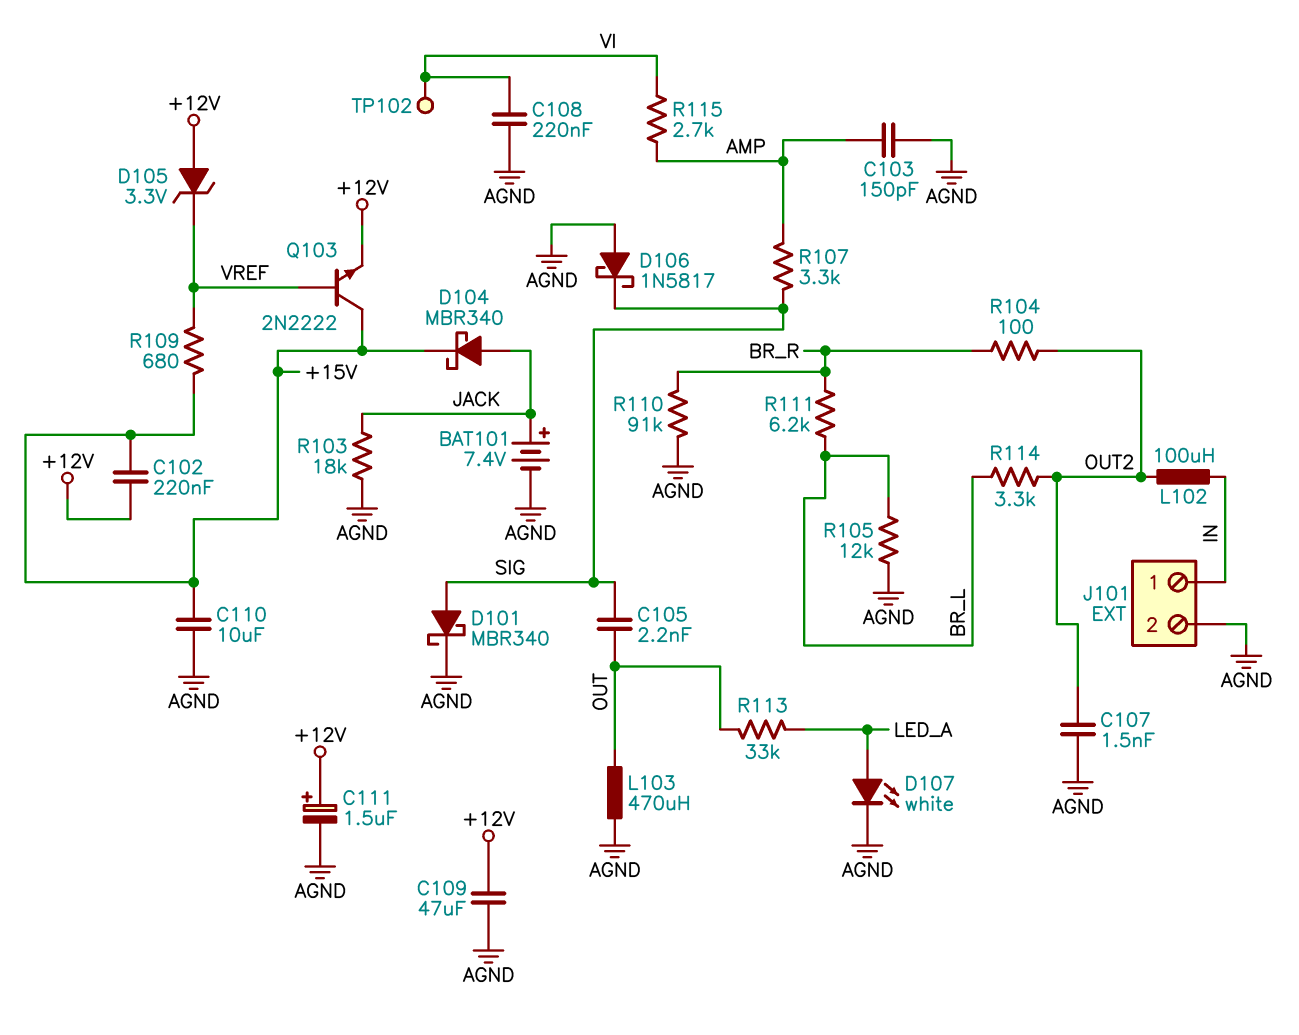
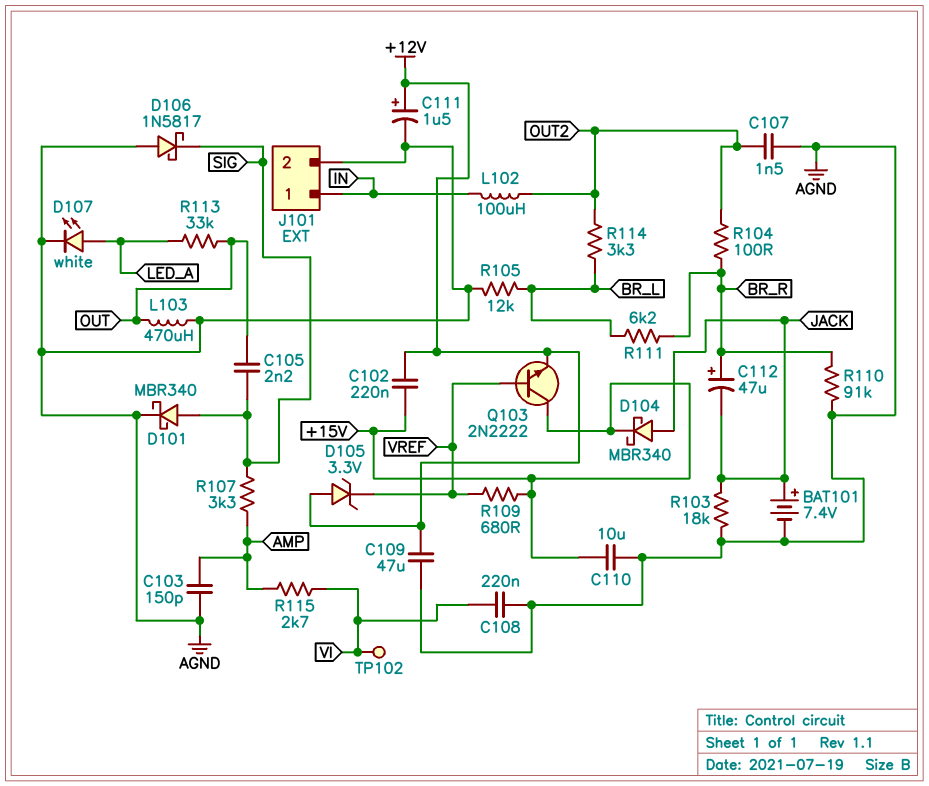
C112: none -> 47uF (plus BR_R, minus JACK)

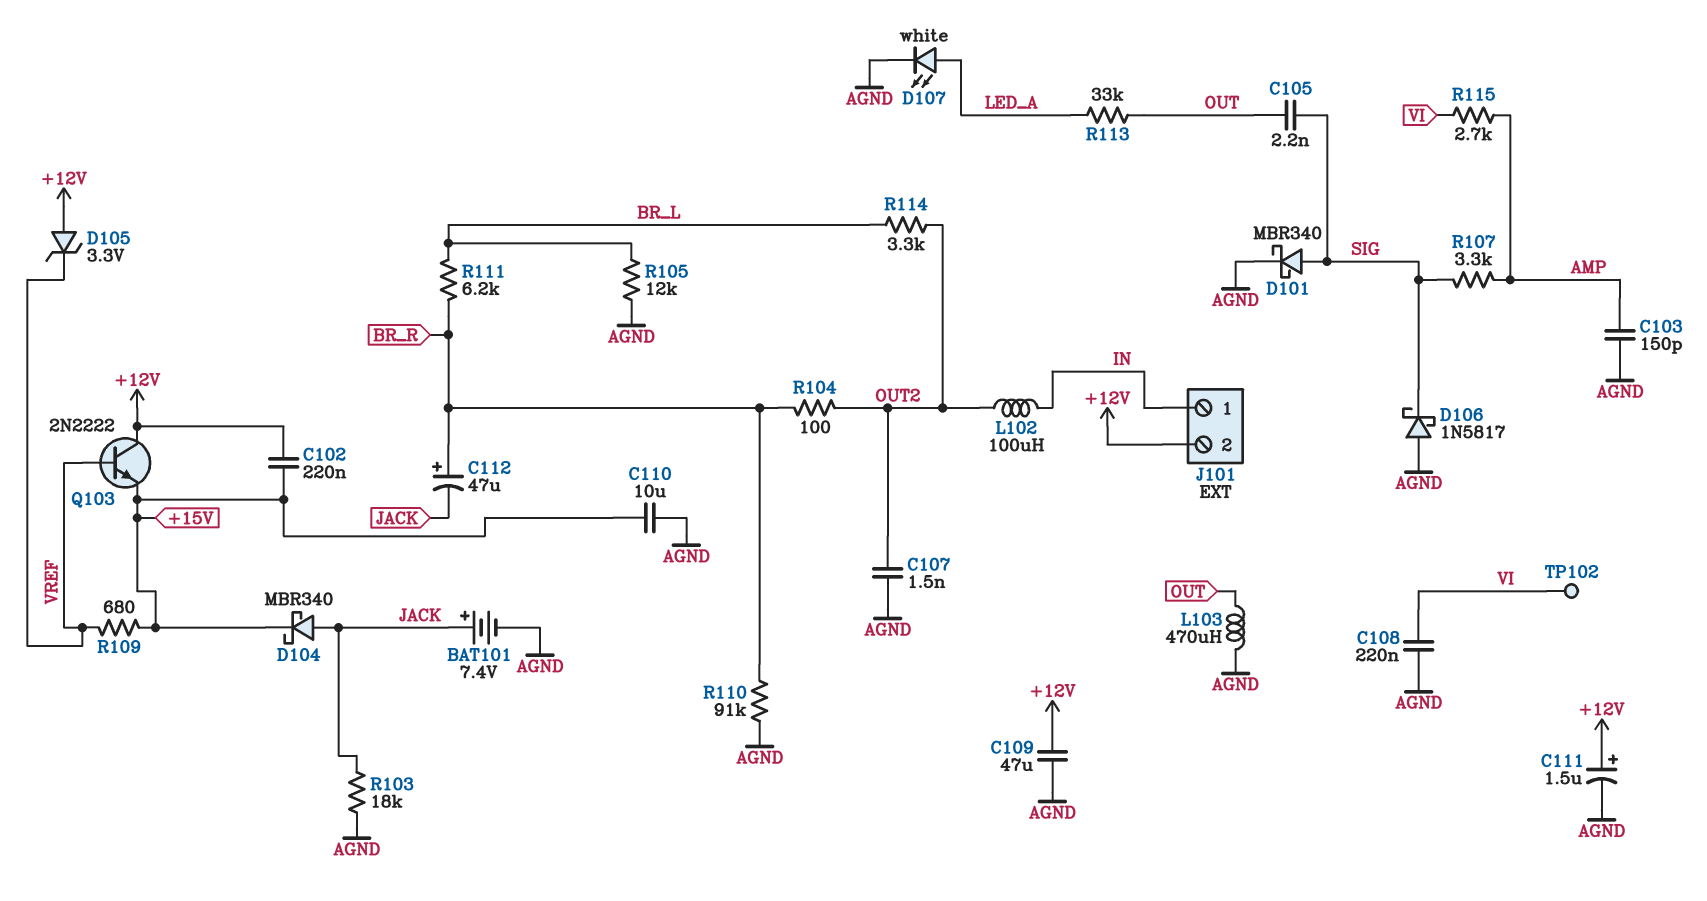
J101 pin 2: AGND -> +12V
Q103: NPN 2N2222 (B VREF, C +15V, E +12V) -> NPN 2N2222 (B VREF, C +12V, E +15V)

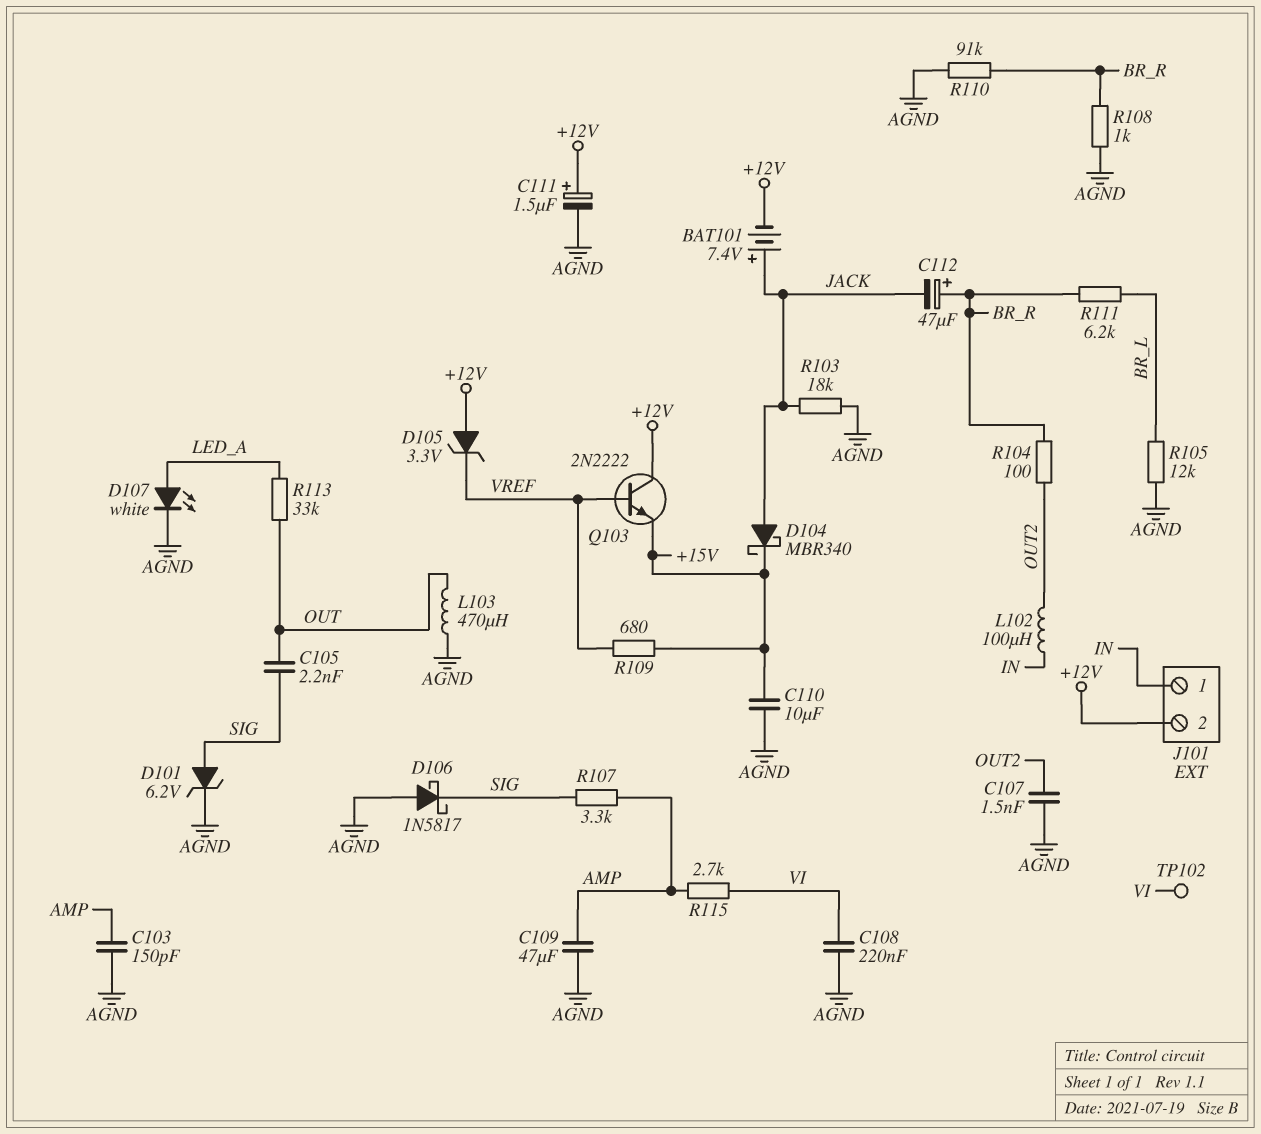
BAT101: 7.4V (plus JACK, minus AGND) -> 7.4V (plus JACK, minus +12V)
C102: 220nF (+12V, +15V) -> none
C109: 47uF (+12V, AGND) -> 47uF (AGND, AMP)
D101: schottky MBR340 (A SIG, K AGND) -> zener 6.2V (A SIG, K AGND)
R108: none -> 1k (AGND, BR_R)
R114: 3.3k (BR_L, OUT2) -> none

